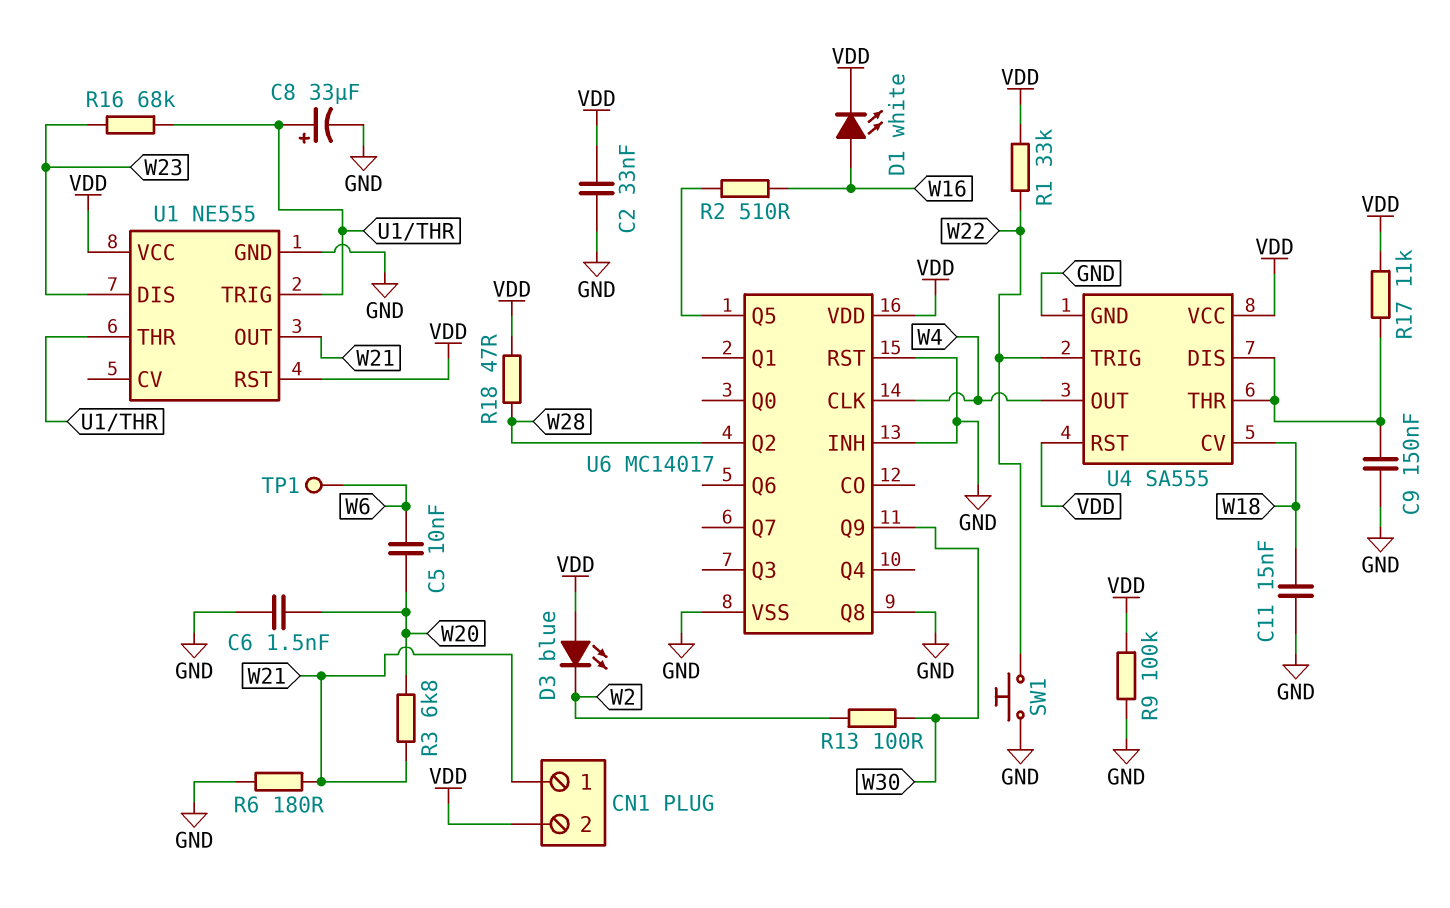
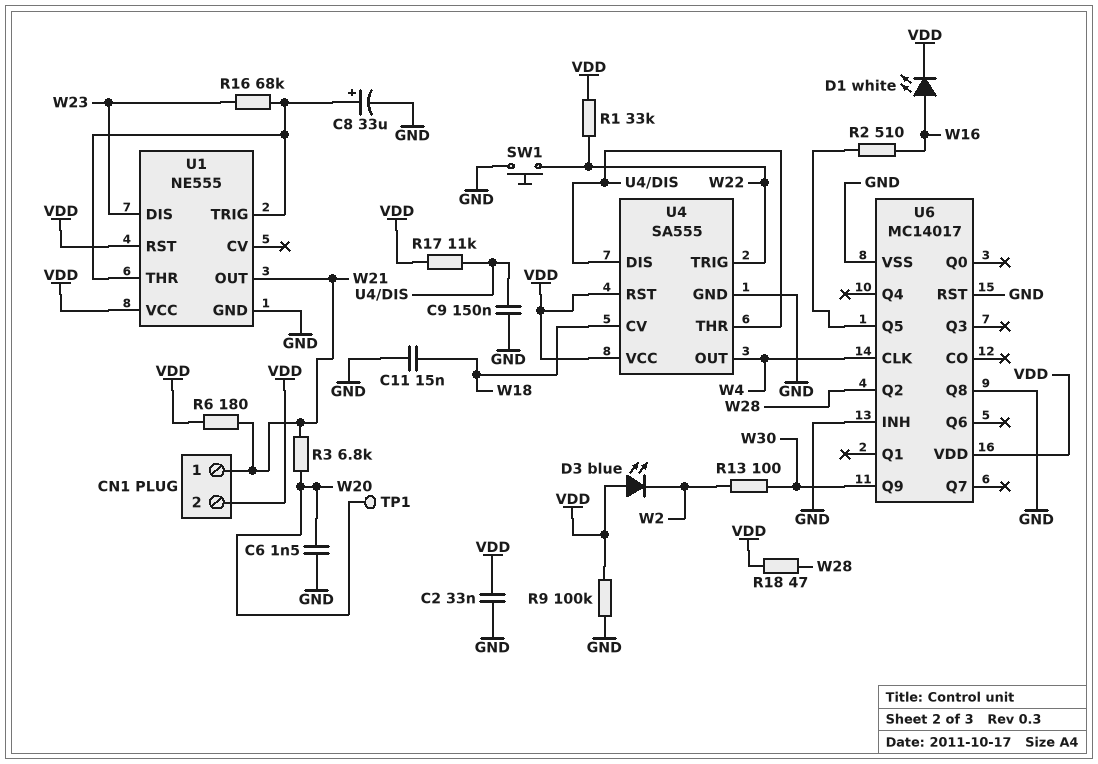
C5: 10nF (W6, W20) -> none
R6: 180 (GND, W21) -> 180 (VDD, W21)
TP1: test point (W6) -> test point (W20)

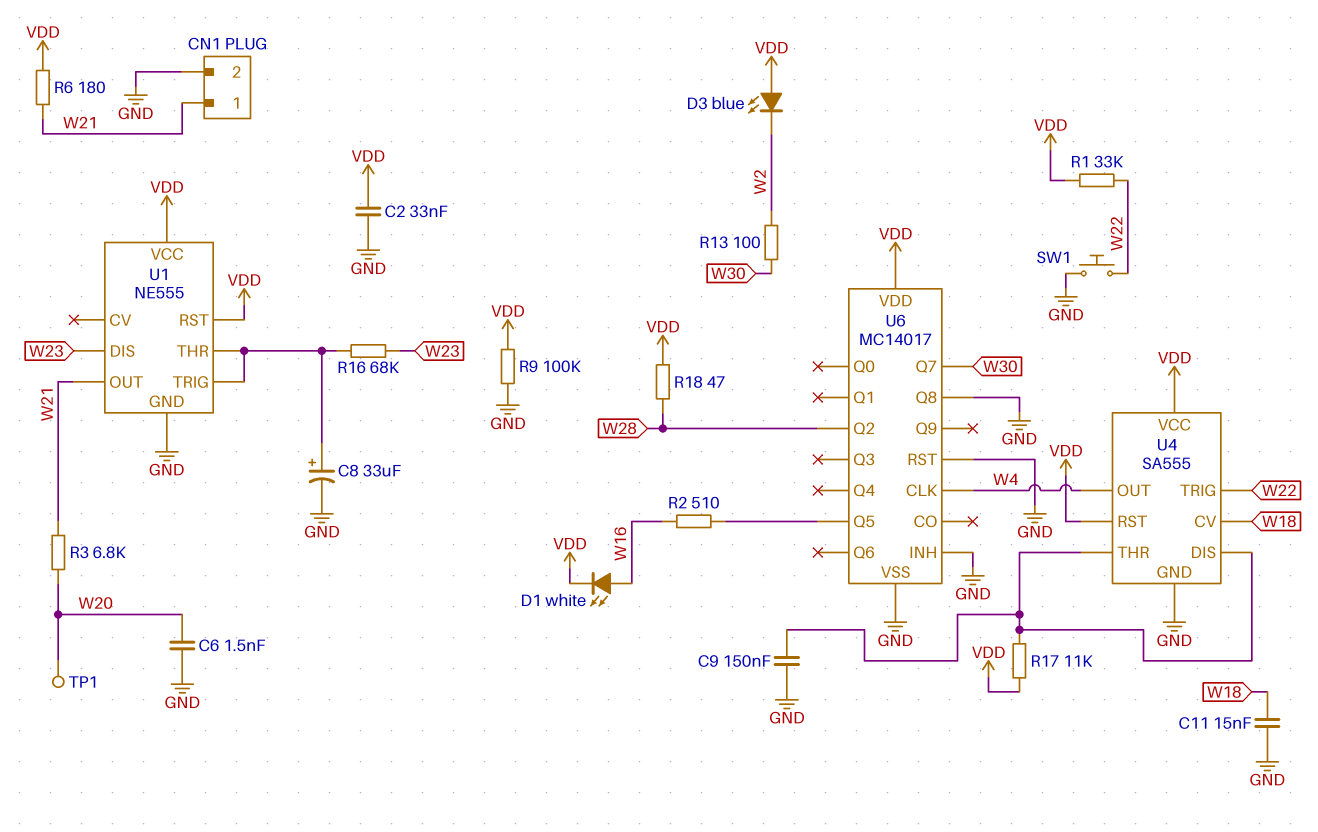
CN1 pin 2: VDD -> GND
U6 pin Q7: none -> W30
U6 pin Q9: W30 -> none

